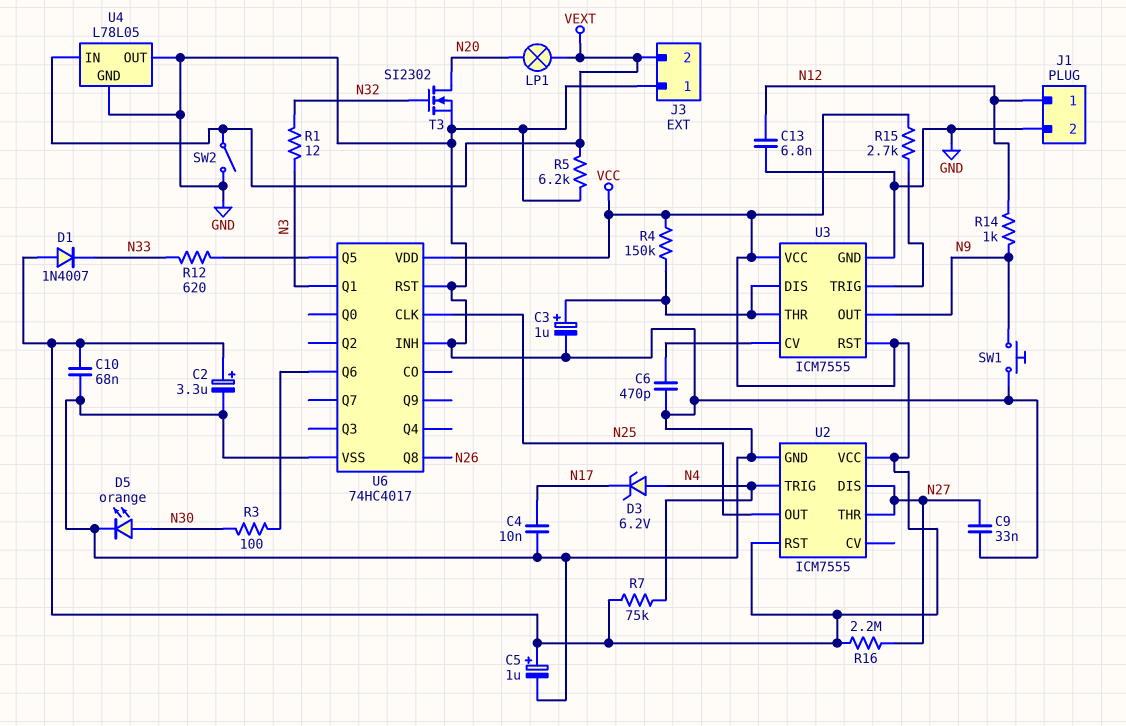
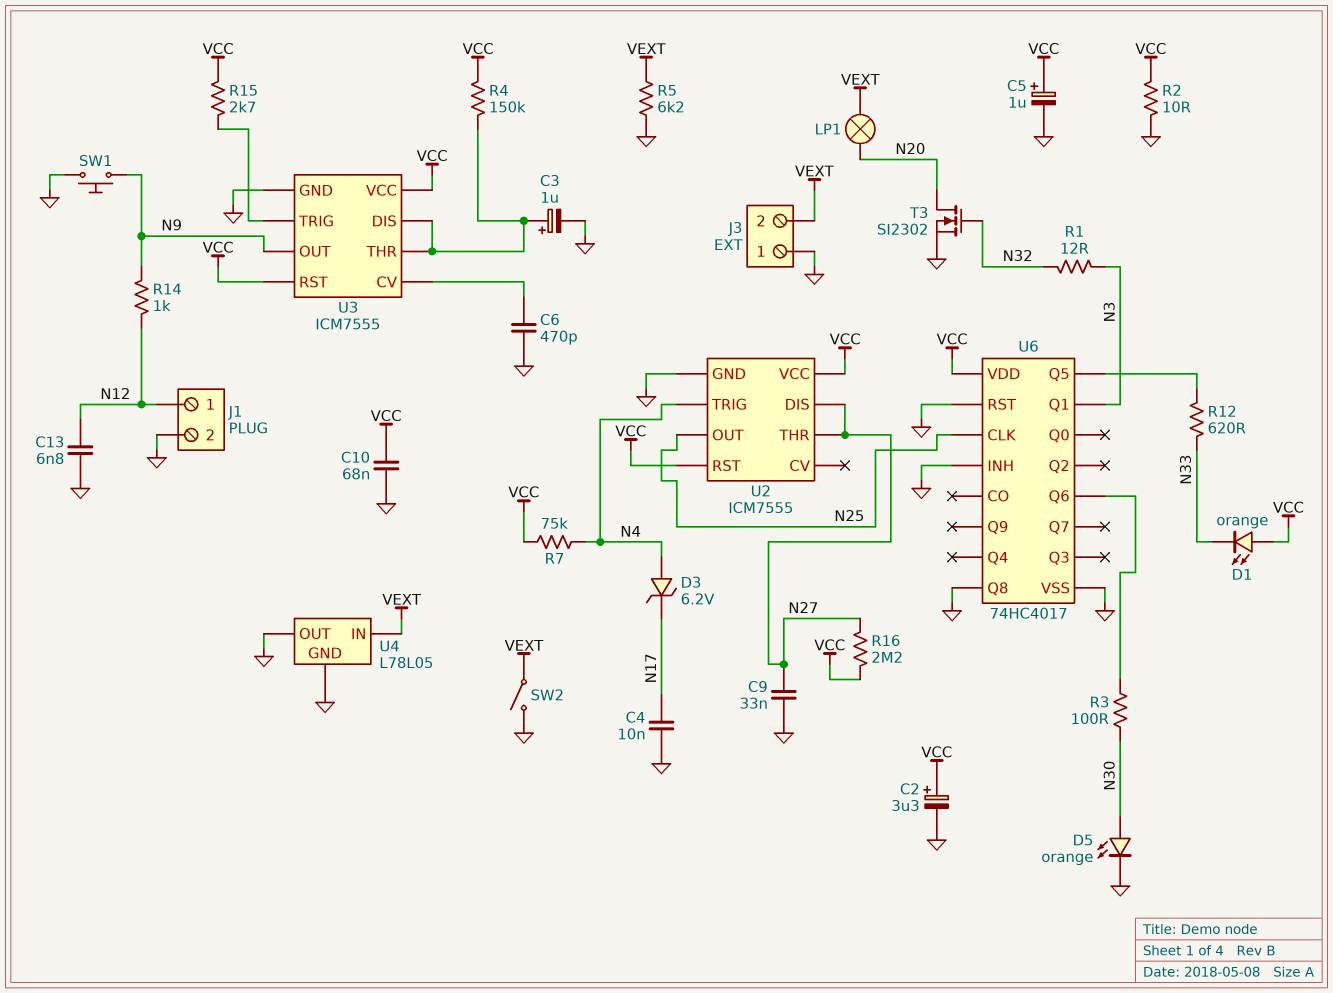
D1: diode 1N4007 (A VCC, K N33) -> LED orange (A VCC, K N33)
R2: none -> 10 (GND, VCC)
U6 pin Q8: N26 -> GND

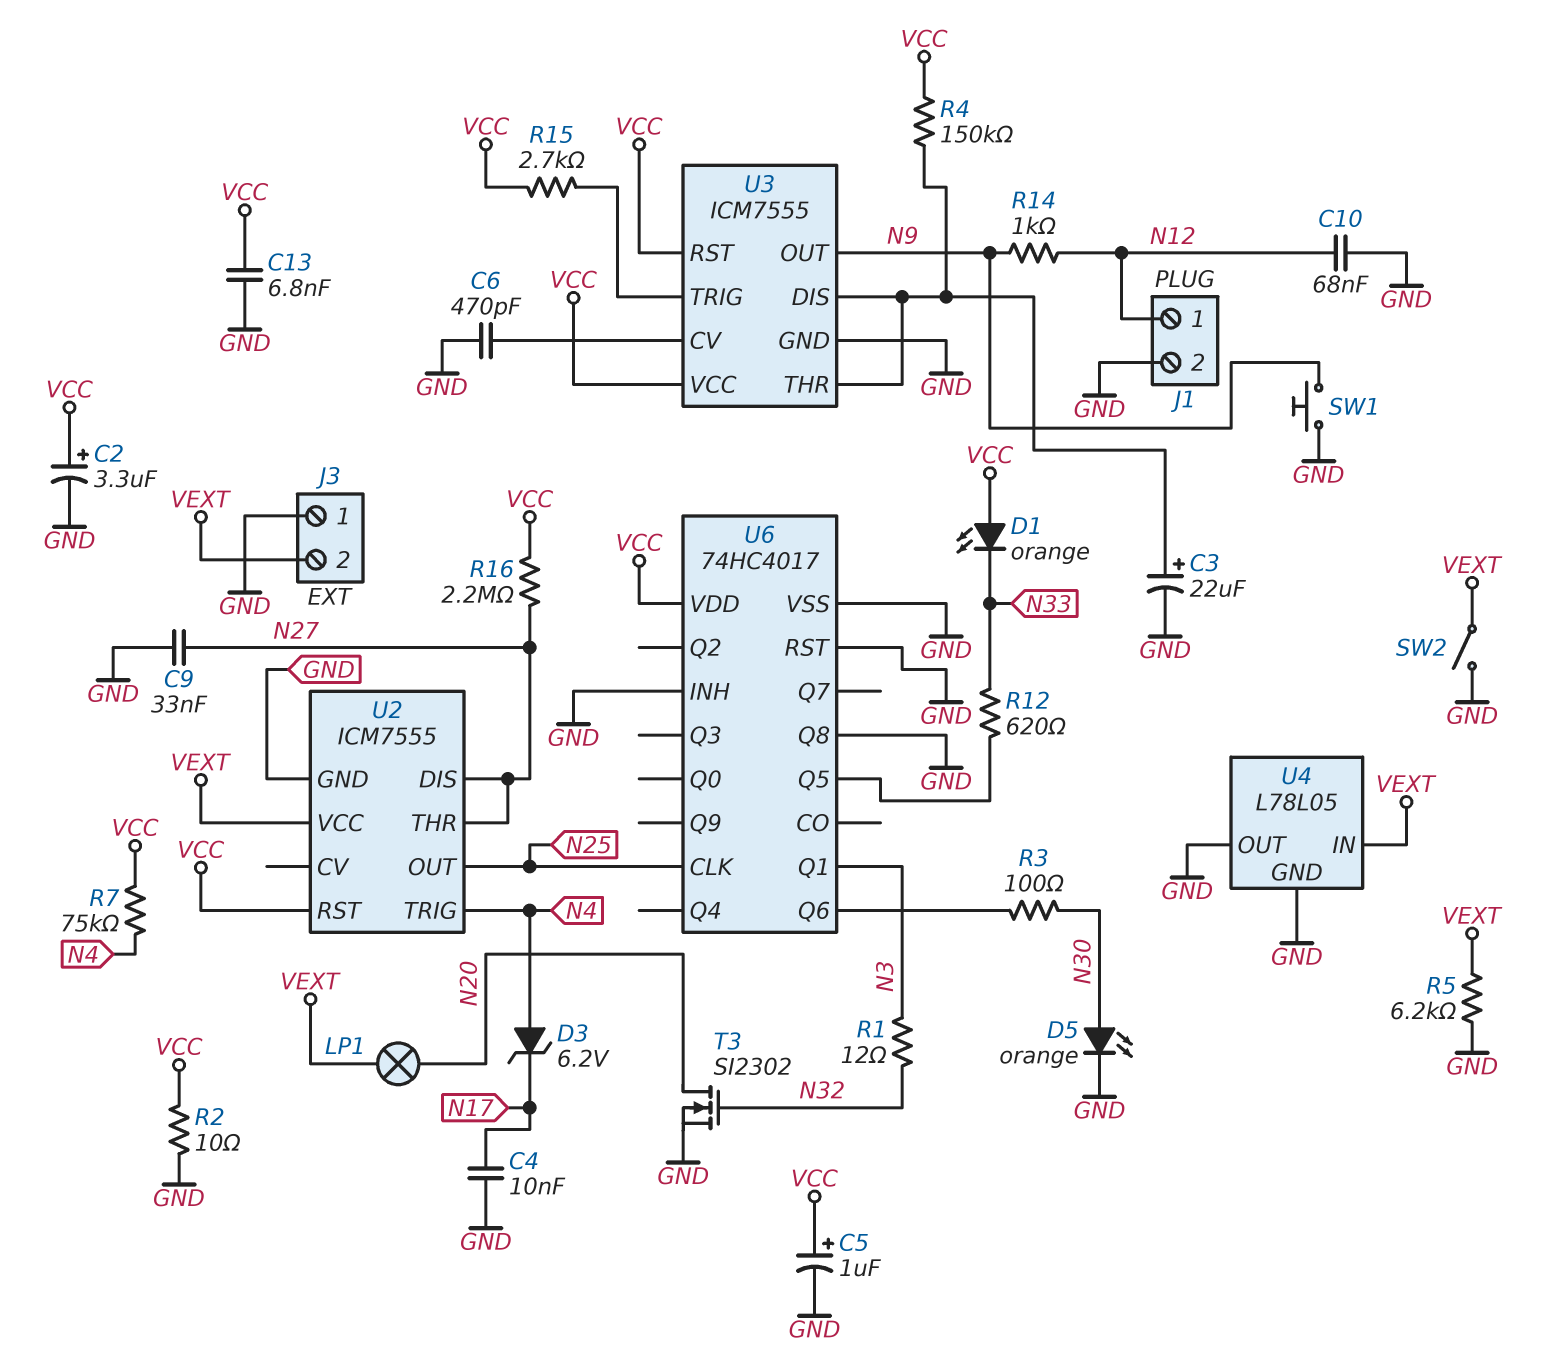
C3: 1uF (plus U3/DIS, minus GND) -> 22uF (plus U3/DIS, minus GND)
C10: 68nF (GND, VCC) -> 68nF (GND, N12)
C13: 6.8nF (GND, N12) -> 6.8nF (GND, VCC)
U2 pin VCC: VCC -> VEXT

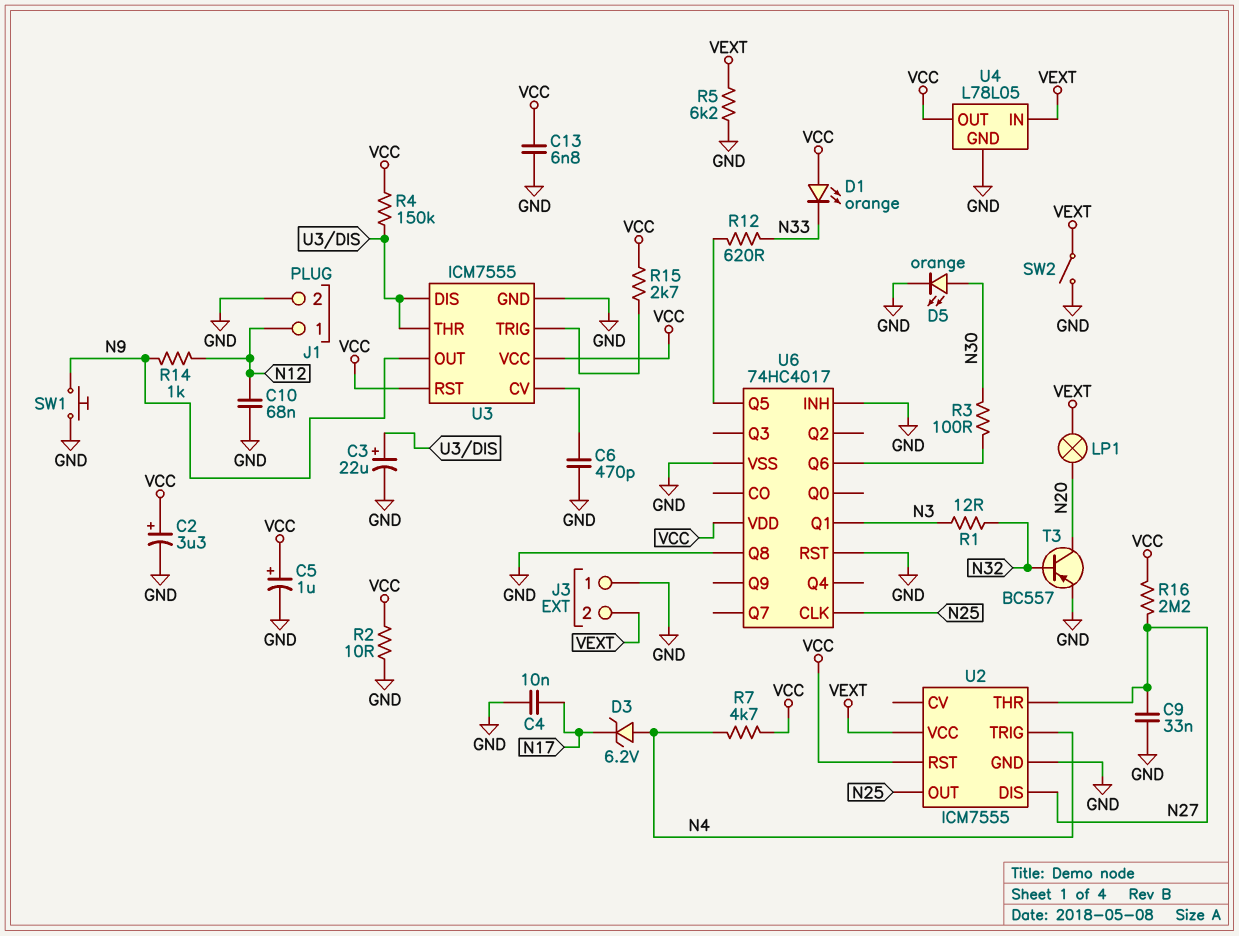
R7: 75k (N4, VCC) -> 4.7k (N4, VCC)
T3: NMOS SI2302 (G N32, D N20, S GND) -> PNP BC557 (B N32, C N20, E GND)
U4 pin OUT: GND -> VCC

